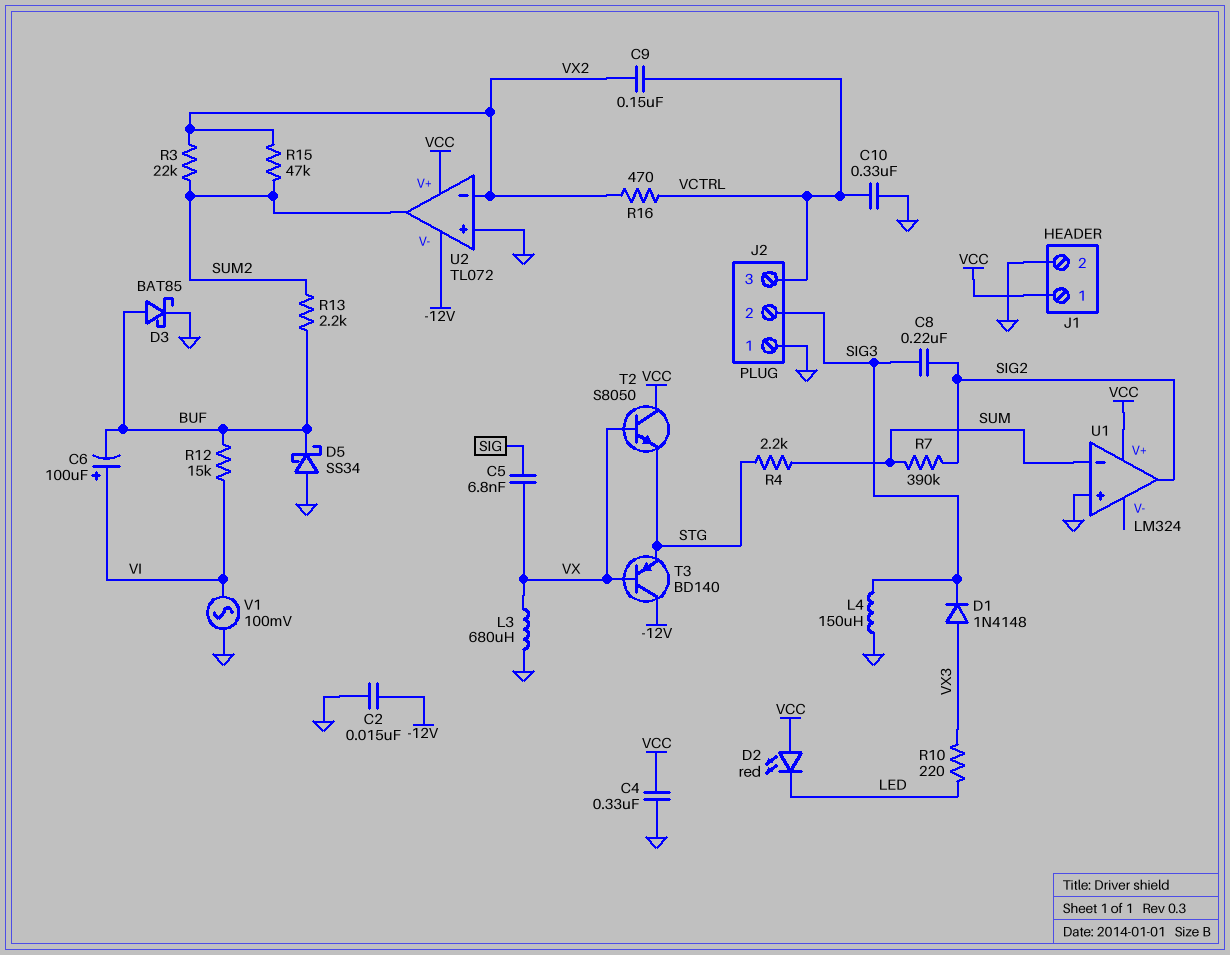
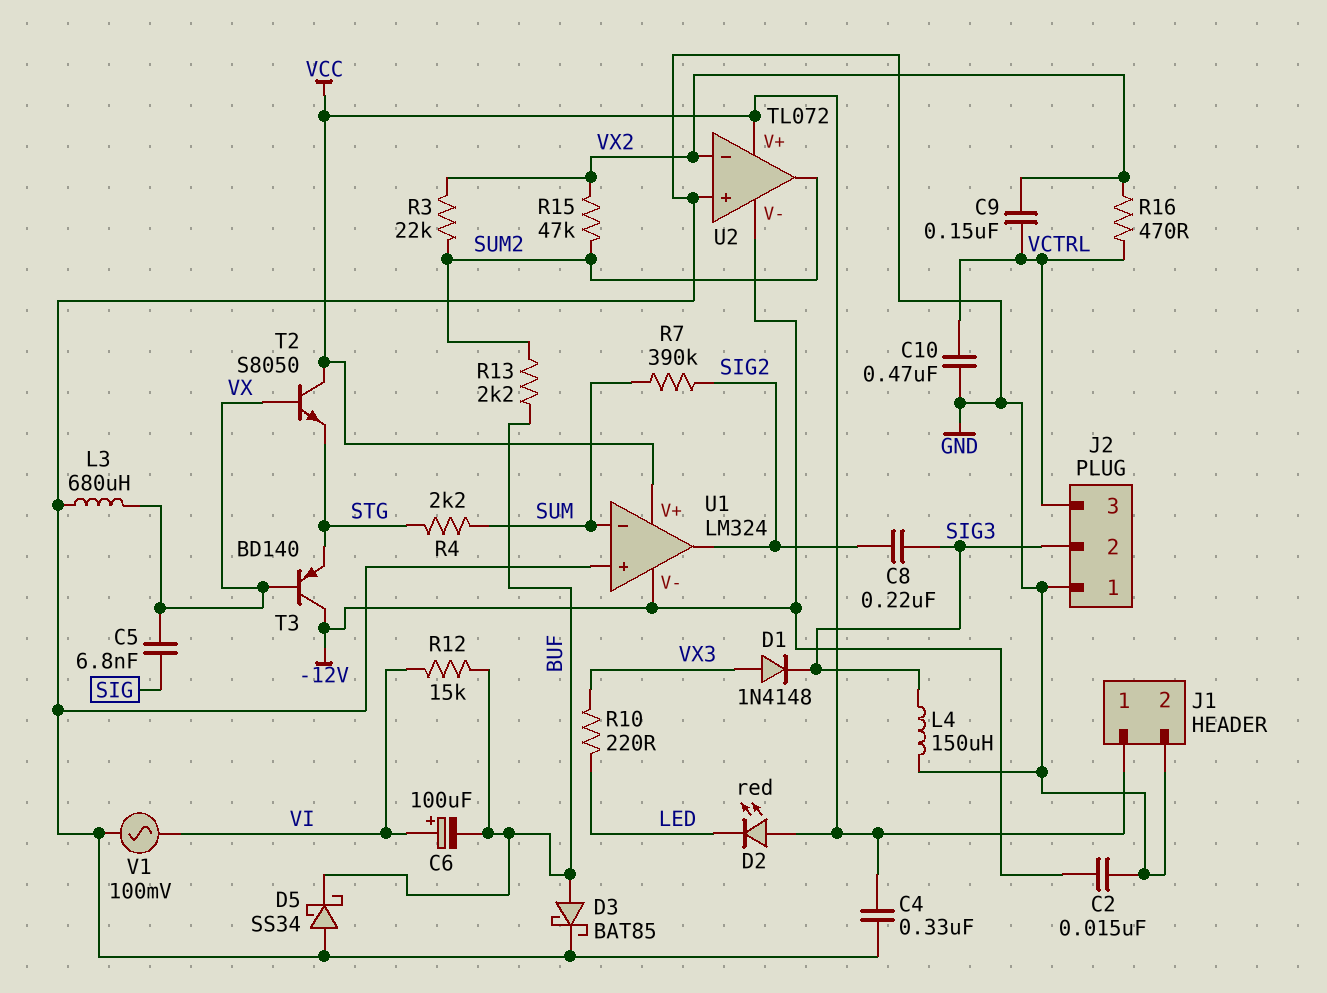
C10: 330nF (GND, VCTRL) -> 470nF (GND, VCTRL)
U1 pin V-: none -> -12V

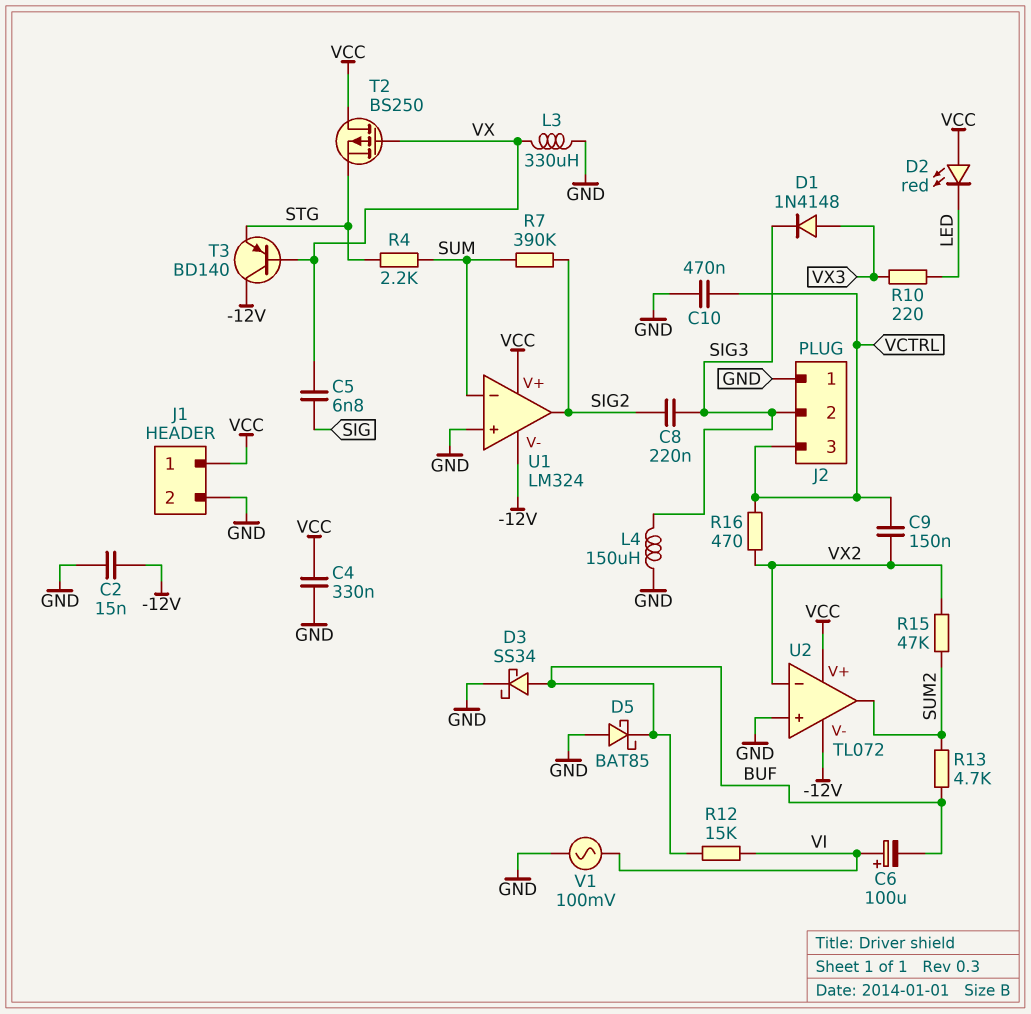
D3: schottky BAT85 (A BUF, K GND) -> schottky SS34 (A BUF, K GND)
D5: schottky SS34 (A GND, K BUF) -> schottky BAT85 (A GND, K BUF)
L3: 680uH (GND, VX) -> 330uH (GND, VX)
R3: 22k (SUM2, VX2) -> none
R13: 2.2k (BUF, SUM2) -> 4.7k (BUF, SUM2)
T2: NPN S8050 (B VX, C VCC, E STG) -> PMOS BS250 (G VX, D VCC, S STG)

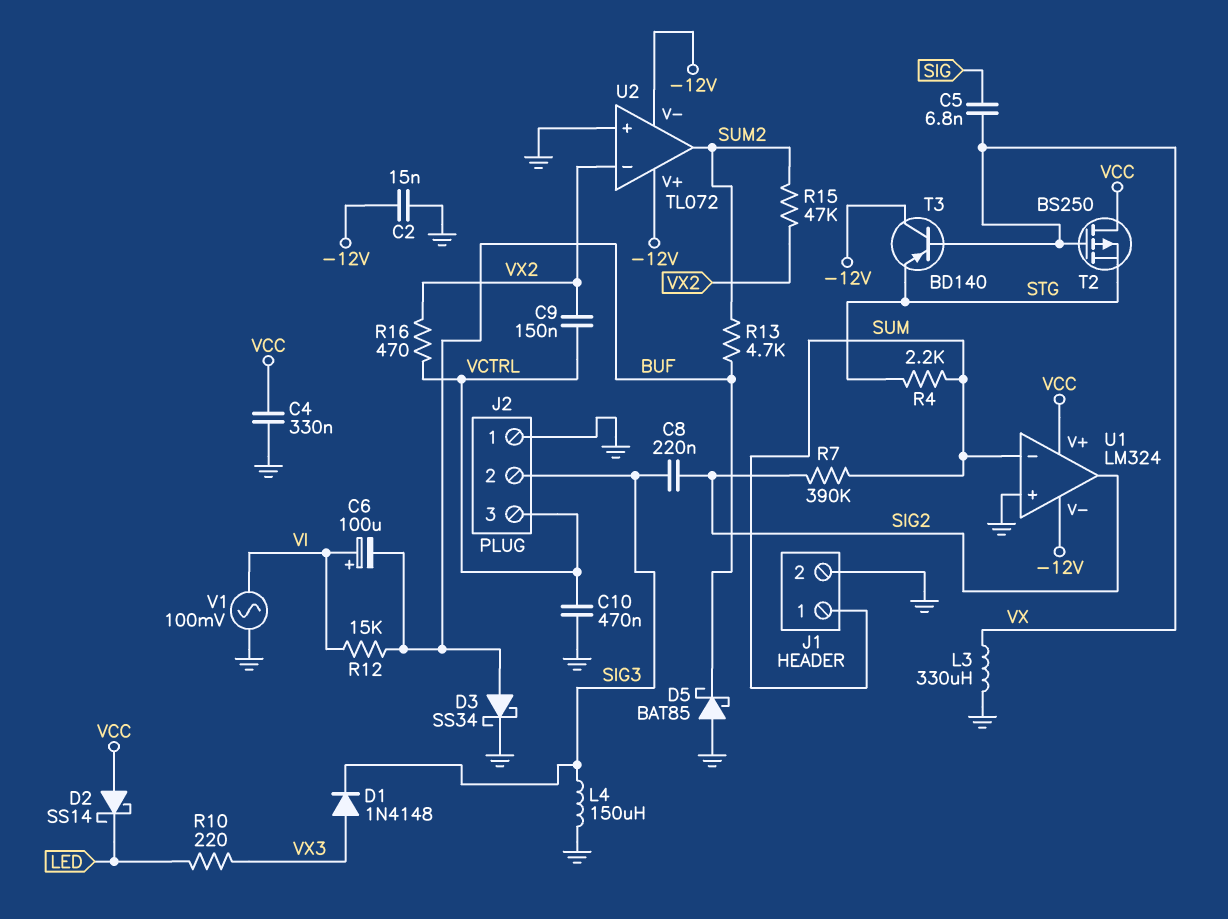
D2: LED red (A VCC, K LED) -> schottky SS14 (A VCC, K LED)
J1 pin 1: VCC -> SUM
U2 pin V+: VCC -> -12V

